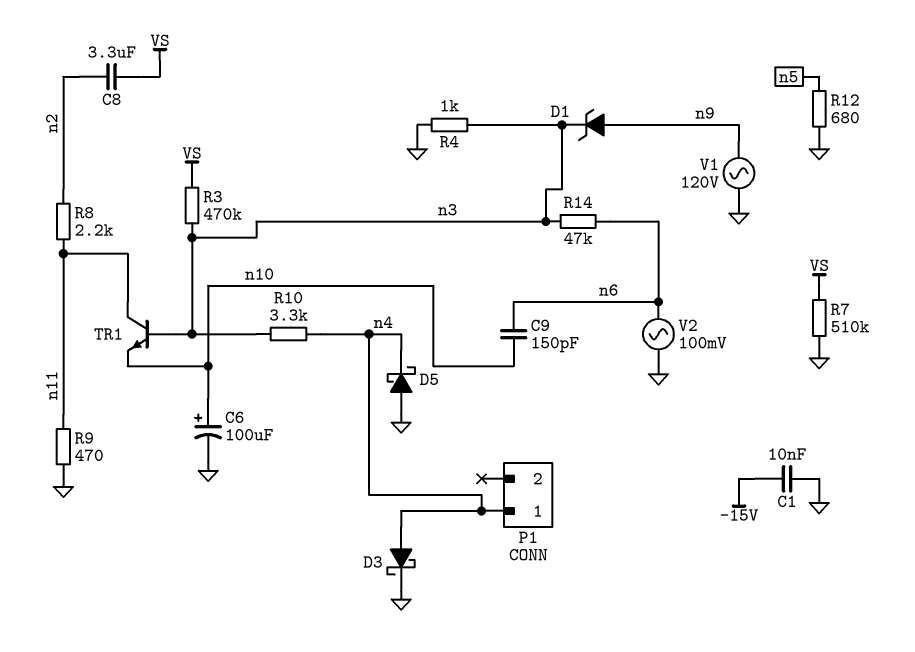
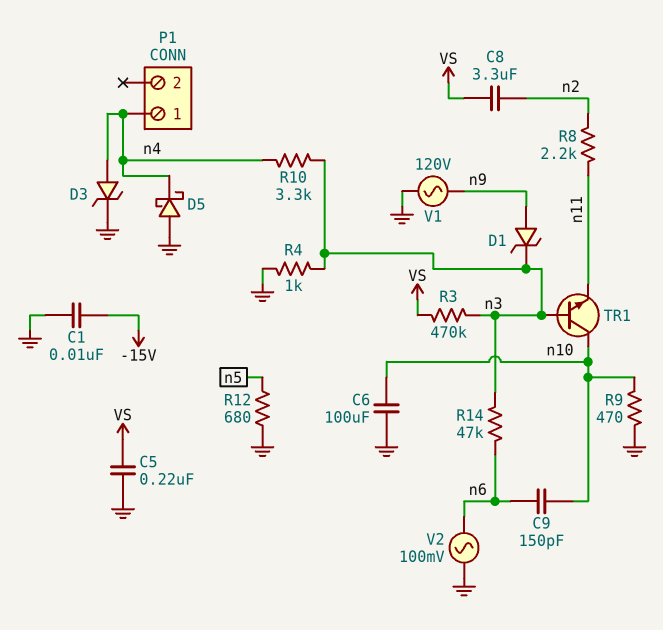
C5: none -> 220nF (GND, VS)
C6: 100uF (plus n10, minus GND) -> 100uF (GND, n10)
D3: schottky (A n4, K GND) -> zener (A n4, K GND)
R7: 510k (GND, VS) -> none
R9: 470 (GND, n11) -> 470 (GND, n10)
TR1: NPN (B n3, C n11, E n10) -> NPN (B n3, C n10, E n11)

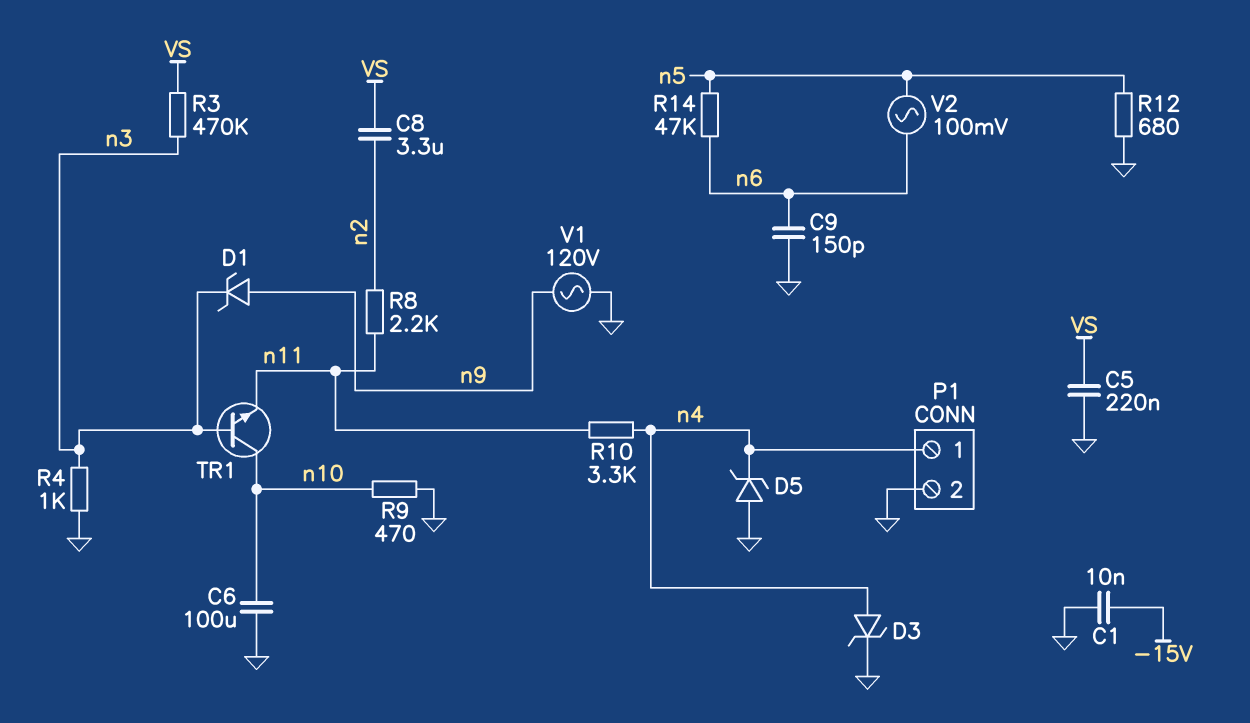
C9: 150pF (n6, n10) -> 150pF (GND, n6)
D5: schottky (A GND, K n4) -> zener (A GND, K n4)
P1 pin 2: none -> GND
R10: 3.3k (n3, n4) -> 3.3k (n4, n11)
R14: 47k (n3, n6) -> 47k (n5, n6)
V2: AC 100mV (GND, n6) -> AC 100mV (n5, n6)

